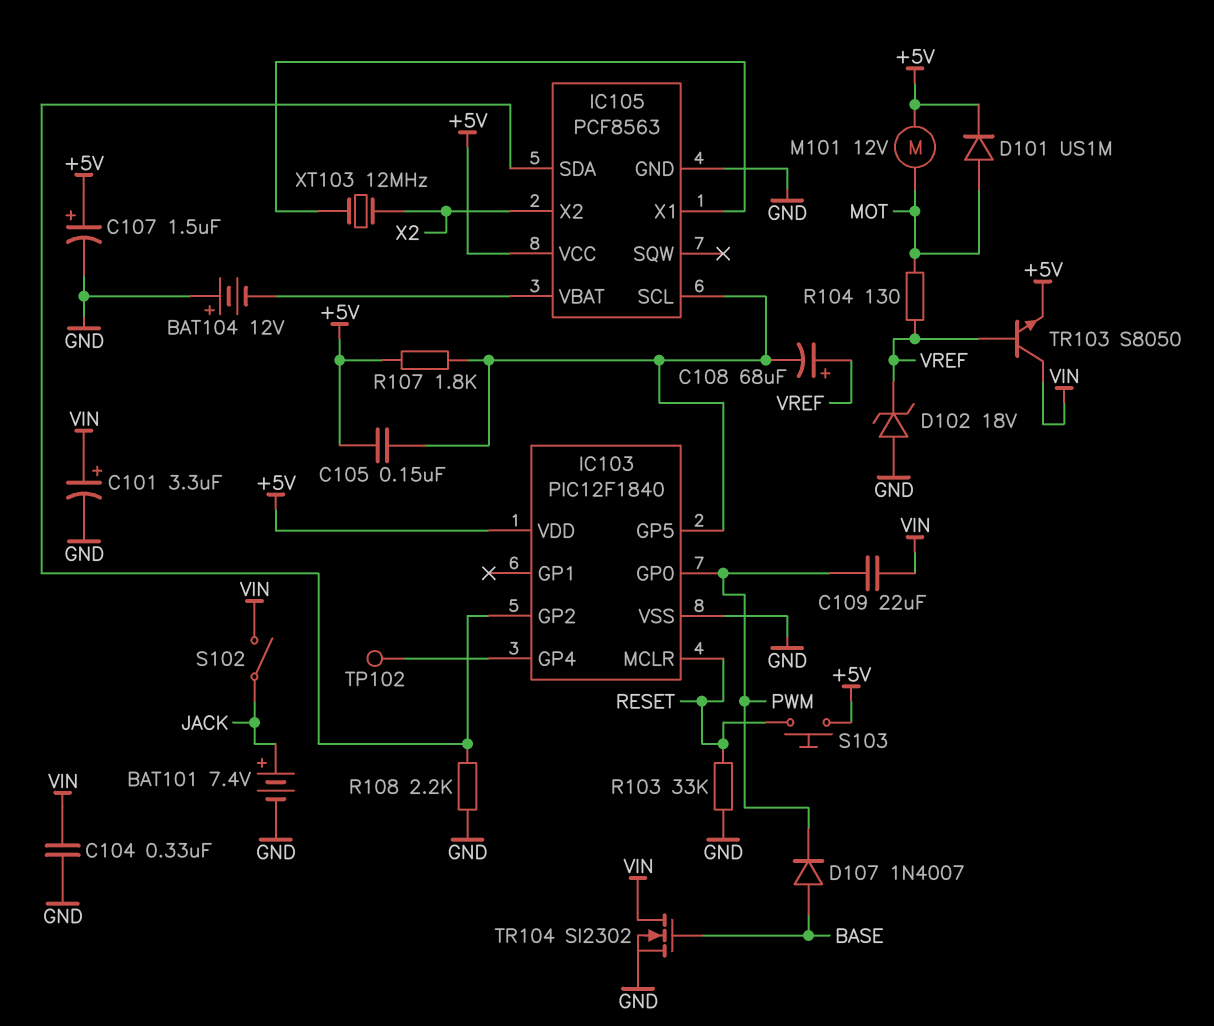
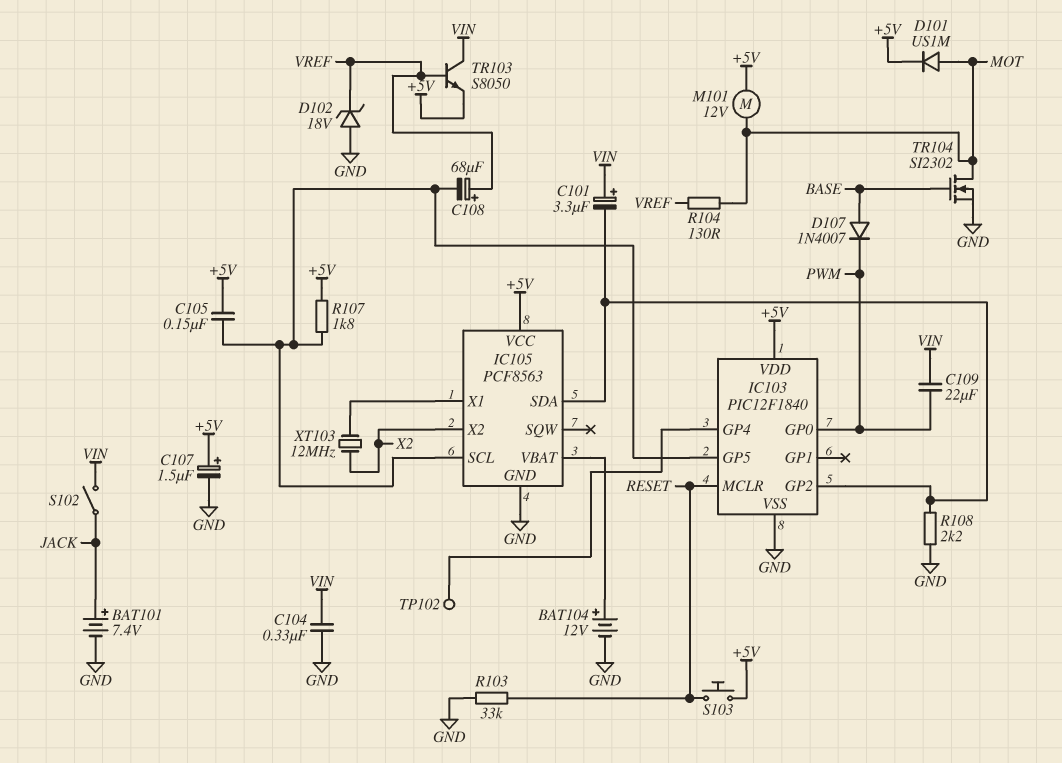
BAT104: 12V (plus GND, minus IC105/VBAT) -> 12V (plus IC105/VBAT, minus GND)
C101: 3.3uF (plus VIN, minus GND) -> 3.3uF (plus VIN, minus IC103/GP2)
TR104: NMOS SI2302 (G BASE, D VIN, S GND) -> NMOS SI2302 (G BASE, D MOT, S GND)

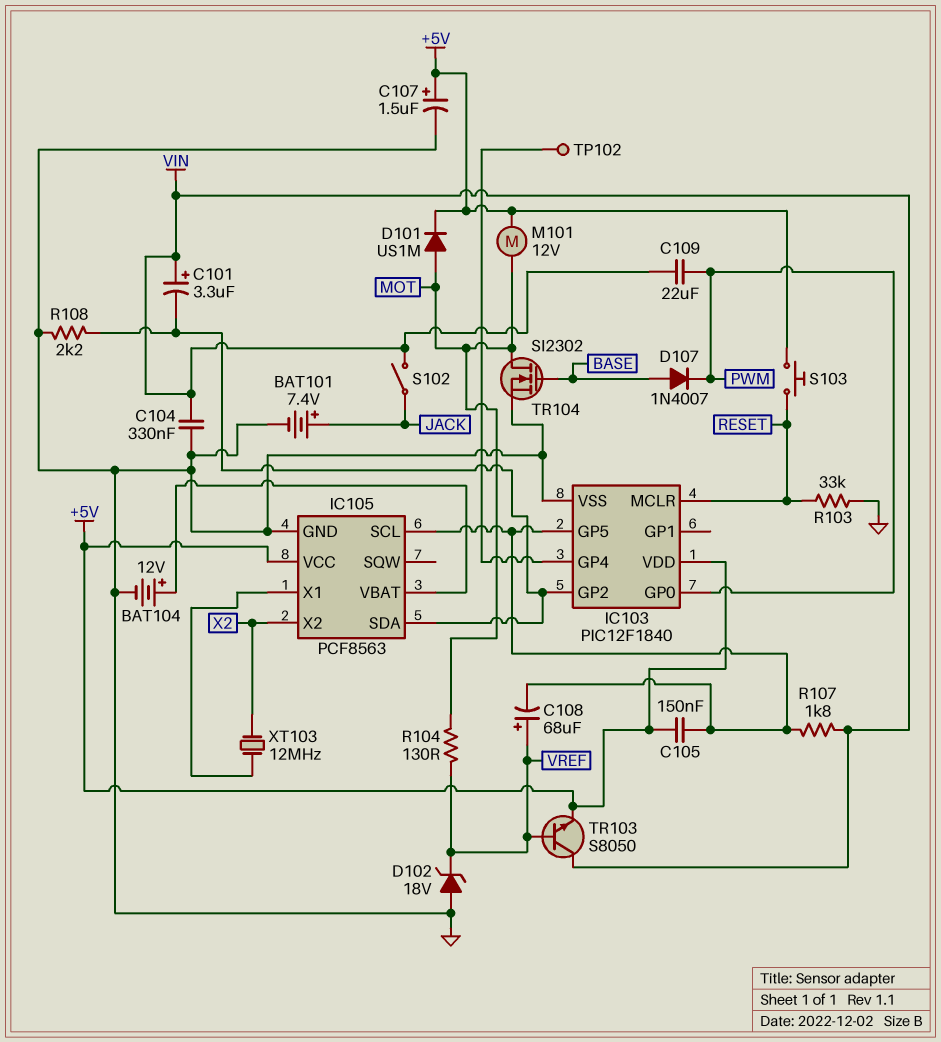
R107: 1.8k (+5V, IC103/GP5) -> 1.8k (IC103/GP5, VIN)

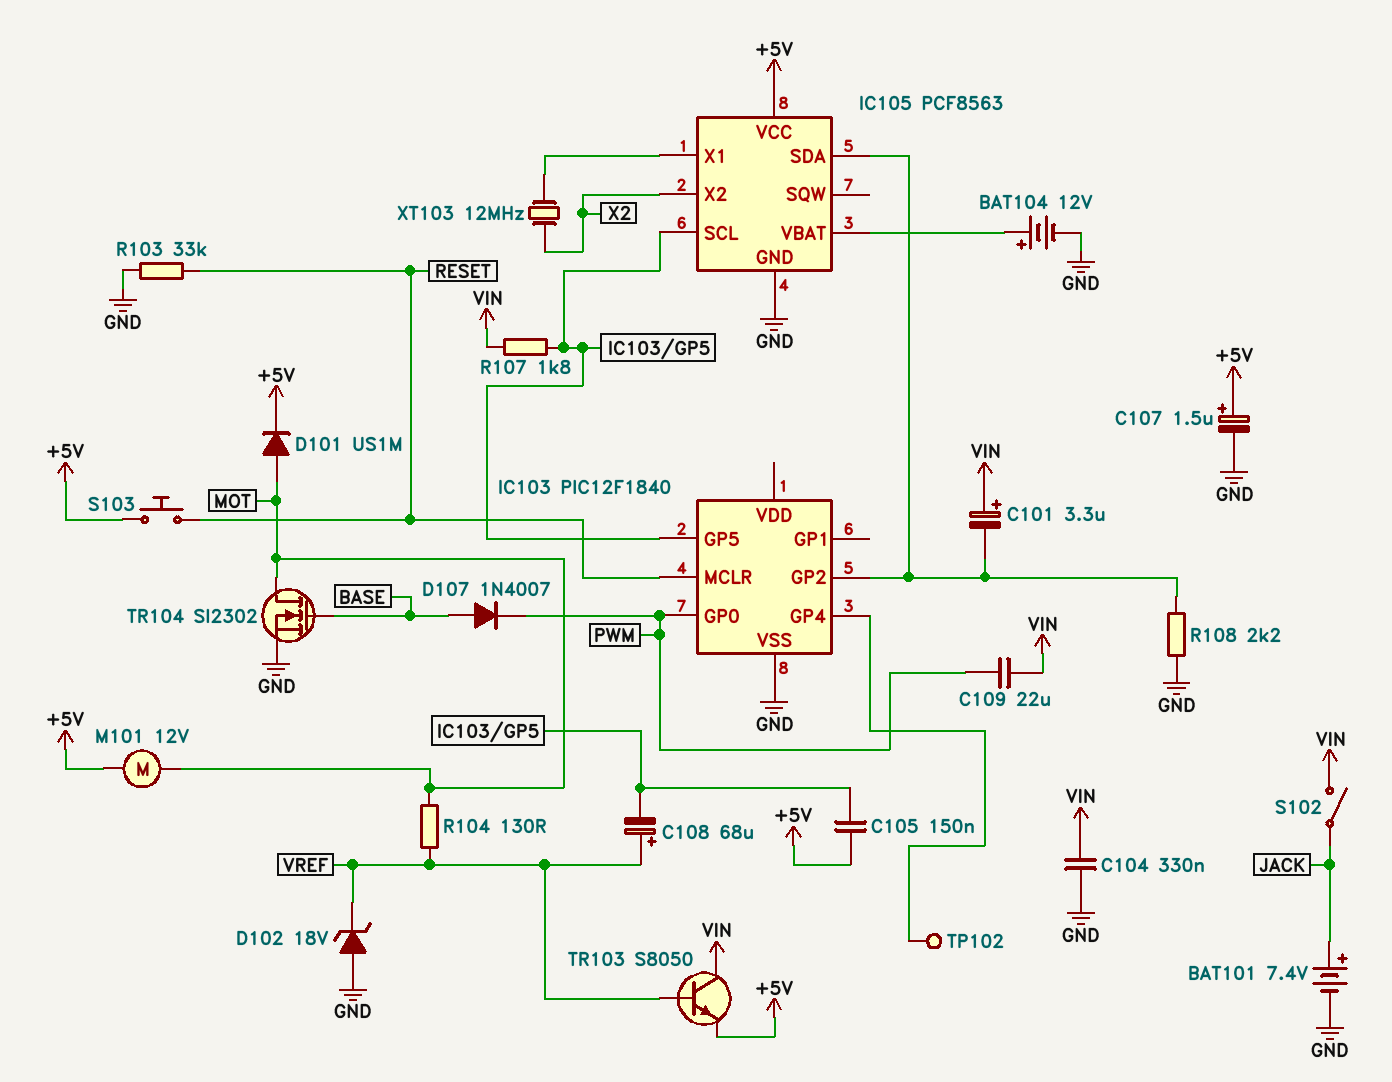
IC103 pin VDD: +5V -> none

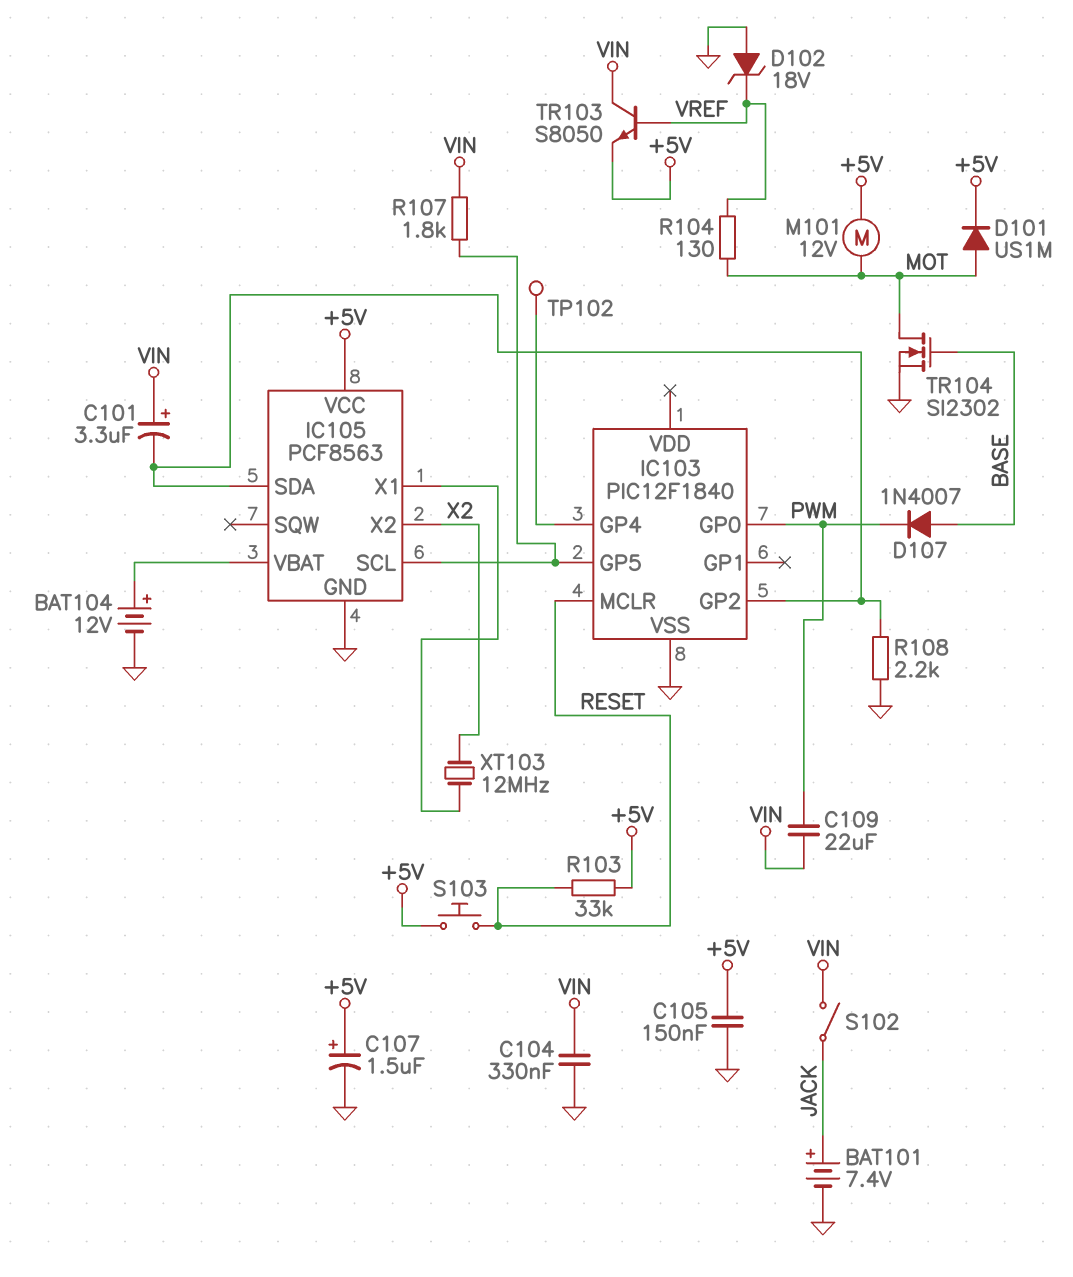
C105: 150nF (+5V, IC103/GP5) -> 150nF (+5V, GND)
C108: 68uF (plus VREF, minus IC103/GP5) -> none
R103: 33k (GND, RESET) -> 33k (+5V, RESET)

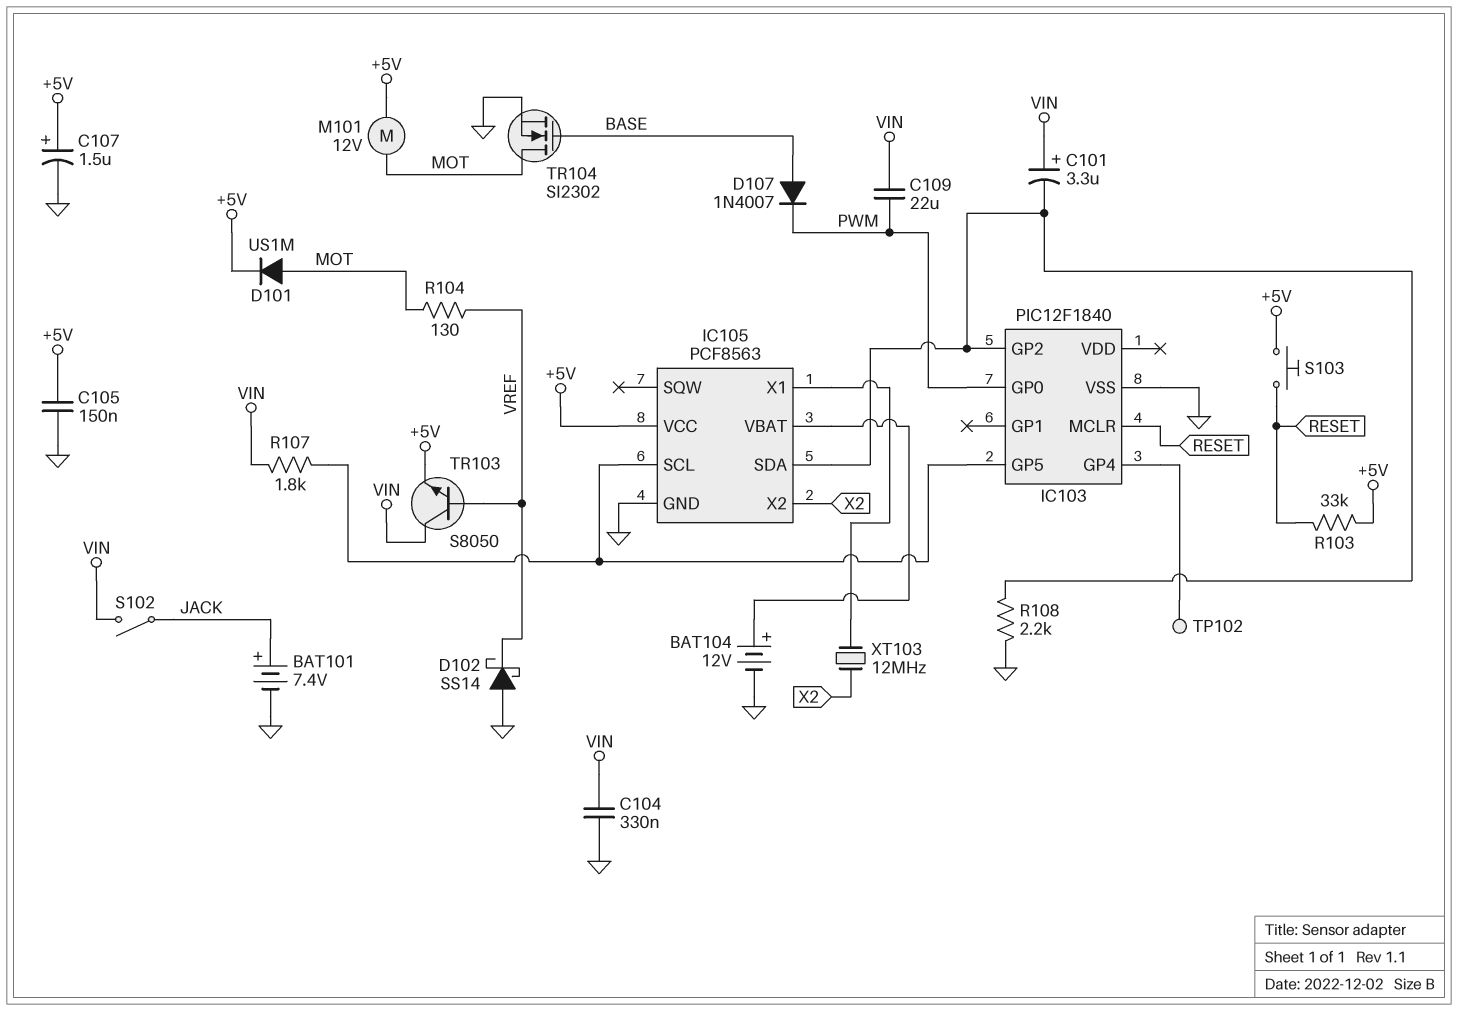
D102: zener 18V (A GND, K VREF) -> schottky SS14 (A GND, K VREF)

